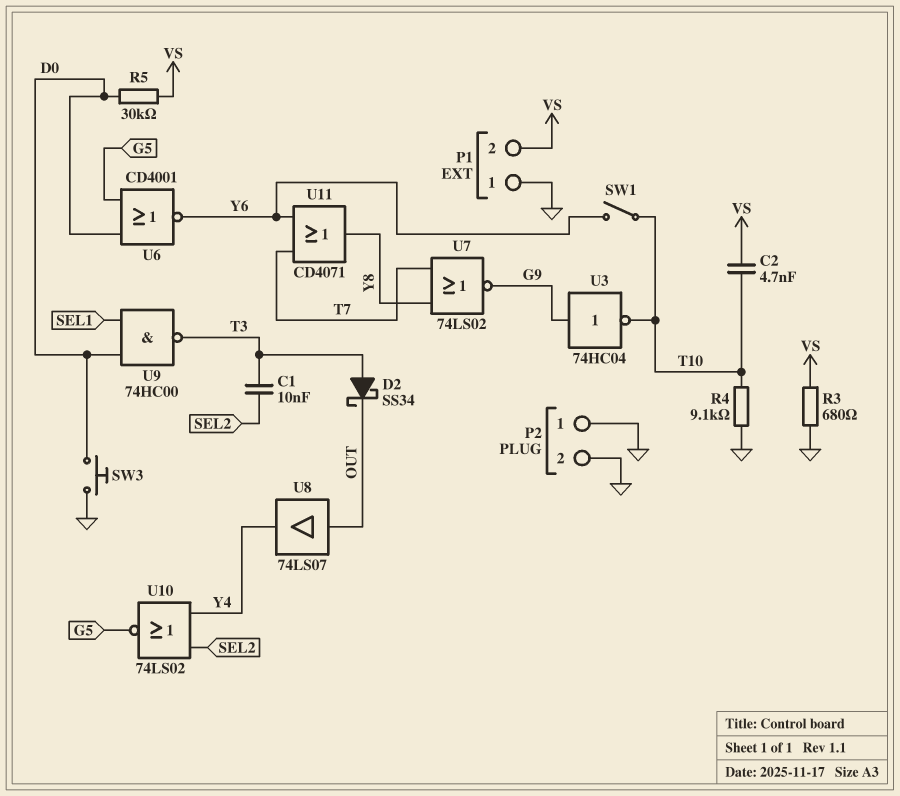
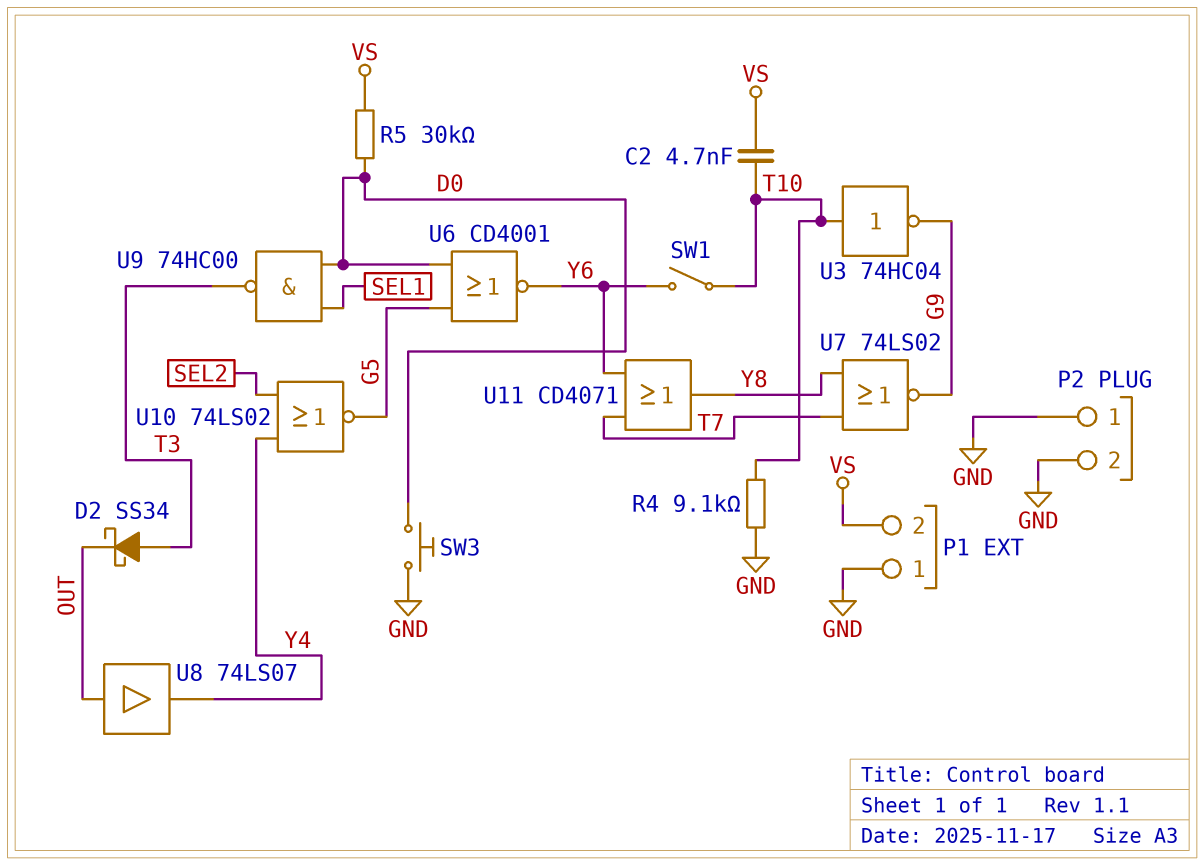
C1: 10nF (SEL2, T3) -> none
R3: 680 (GND, VS) -> none
U3: NOT 74HC04 (in G9, out T10) -> NOT 74HC04 (in T10, out G9)

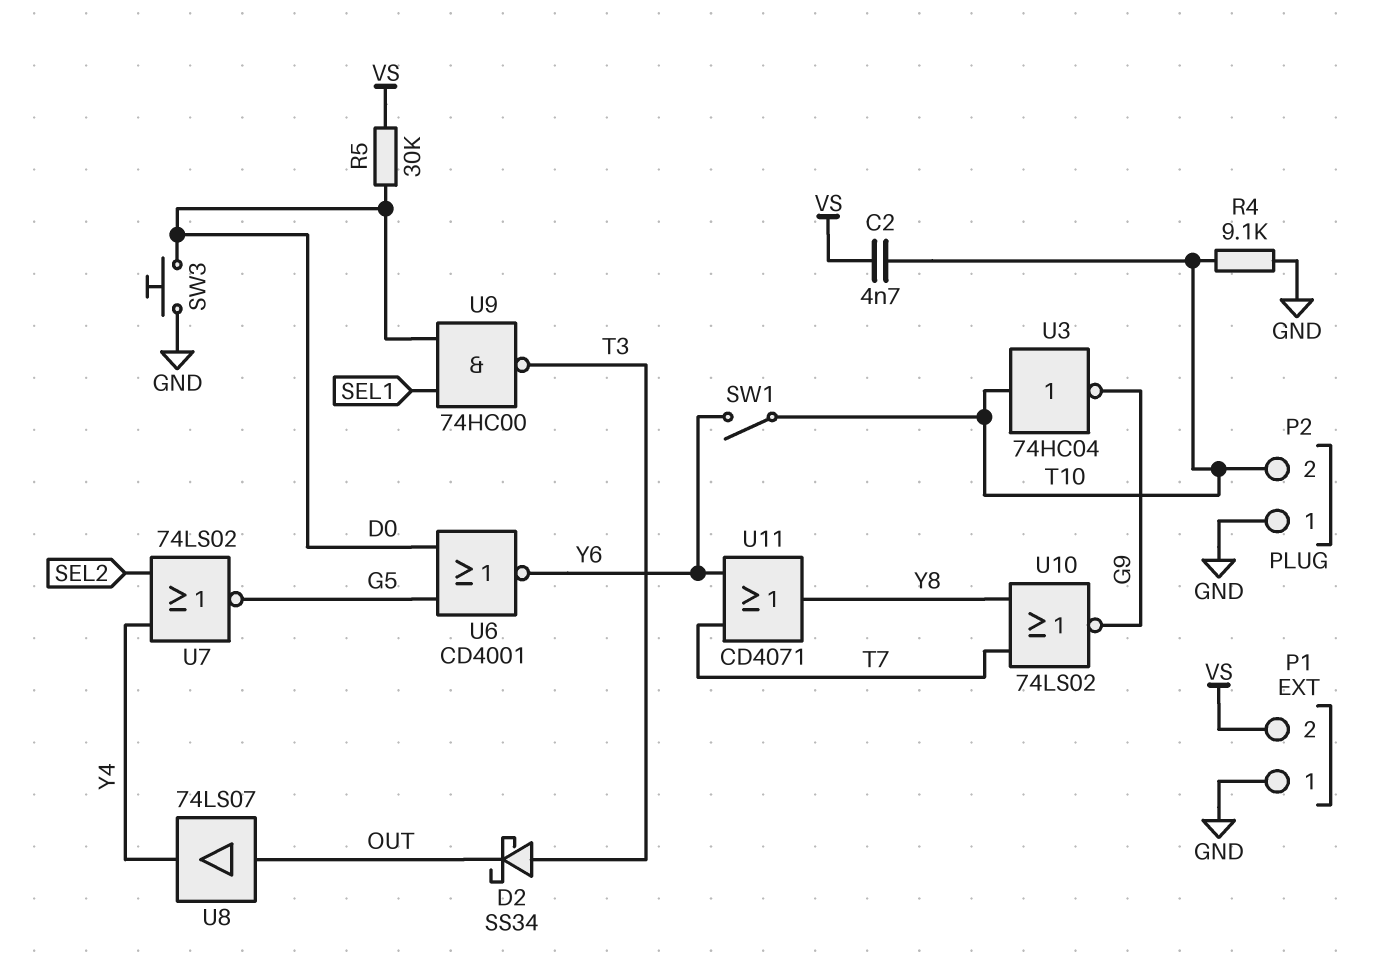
P2 pin 2: GND -> T10
U7: NOR 74LS02 (in T7, in Y8, out G9) -> NOR 74LS02 (in SEL2, in Y4, out G5)
U10: NOR 74LS02 (in SEL2, in Y4, out G5) -> NOR 74LS02 (in T7, in Y8, out G9)

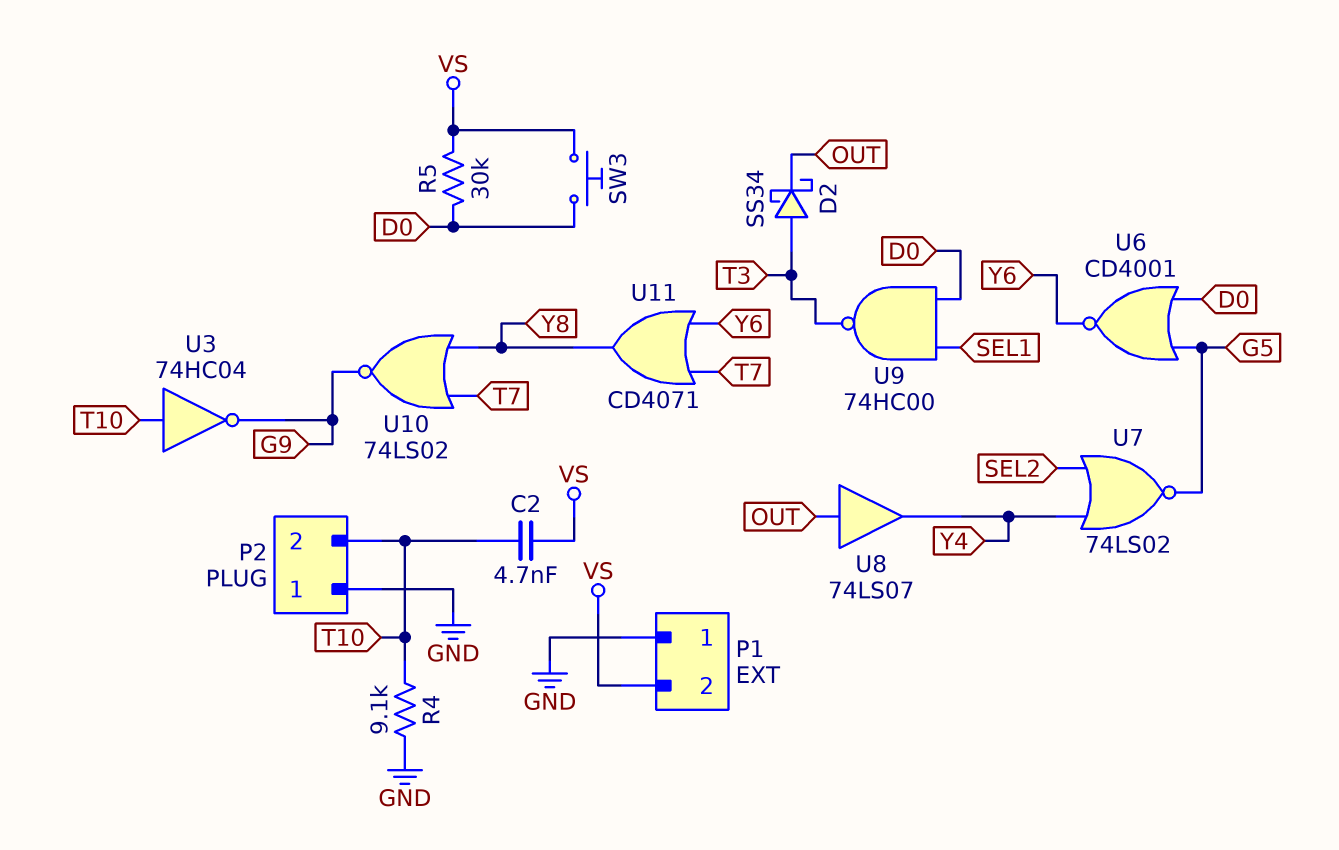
SW1: switch (T10, Y6) -> none
SW3: button (D0, GND) -> button (D0, VS)

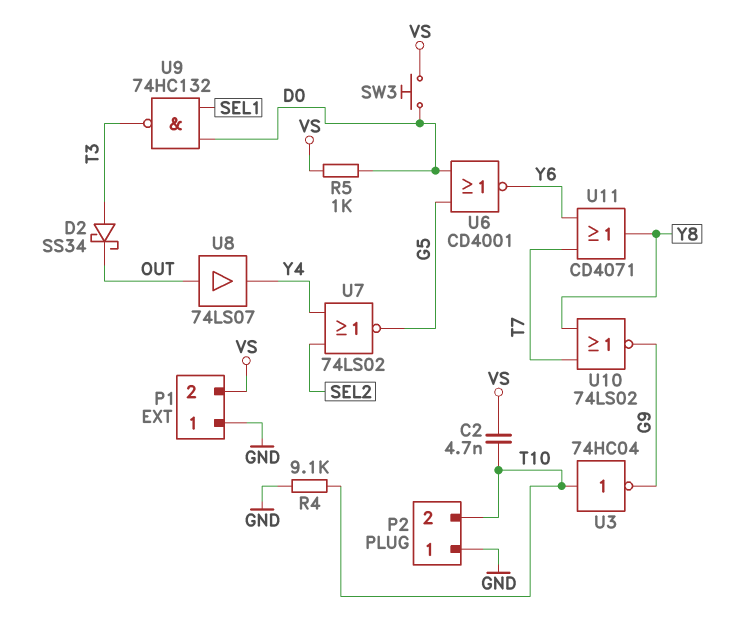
R5: 30k (D0, VS) -> 1k (D0, VS)
U9: NAND 74HC00 (in D0, in SEL1, out T3) -> NAND 74HC132 (in D0, in SEL1, out T3)

